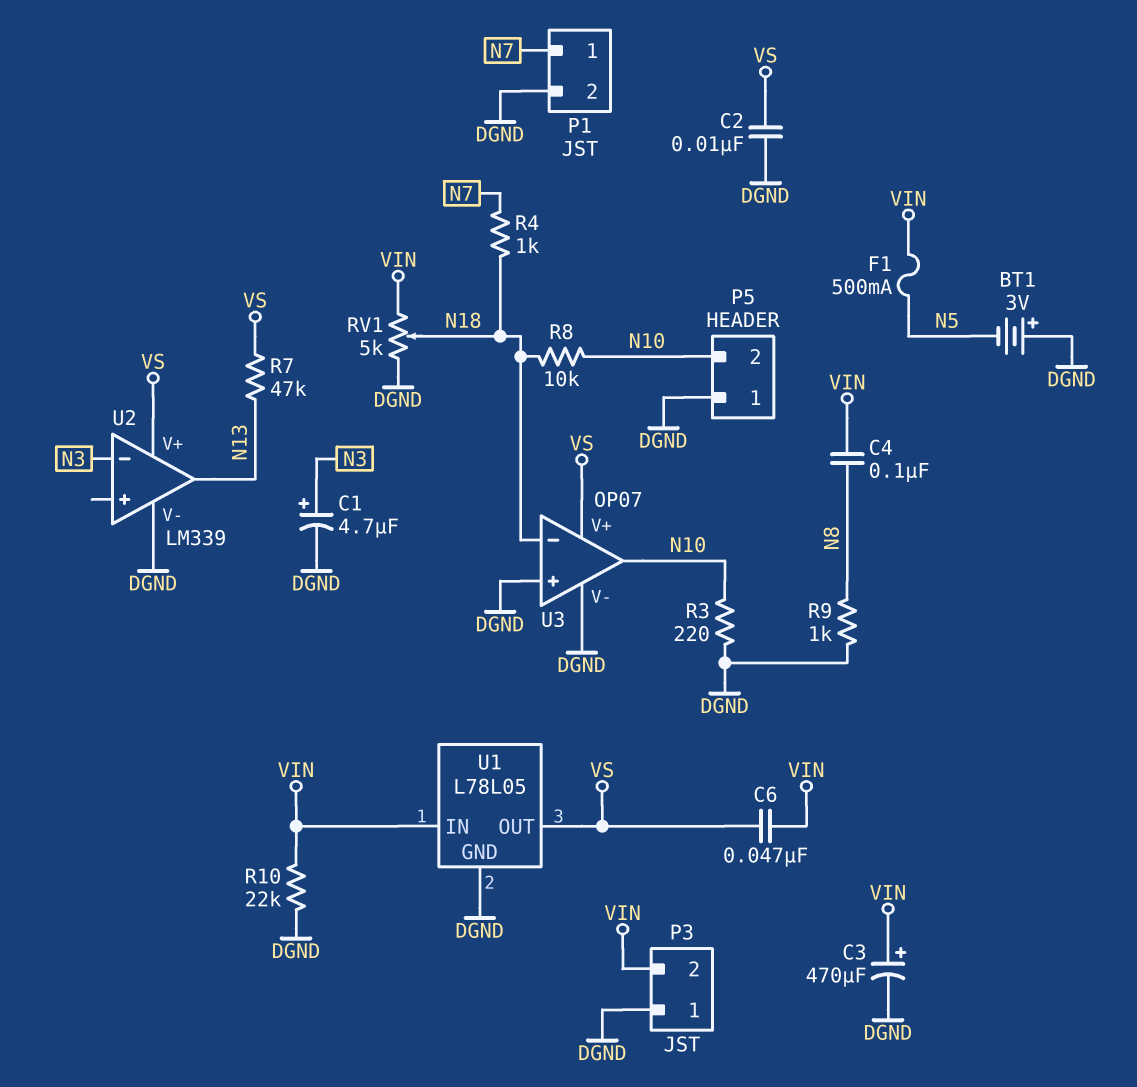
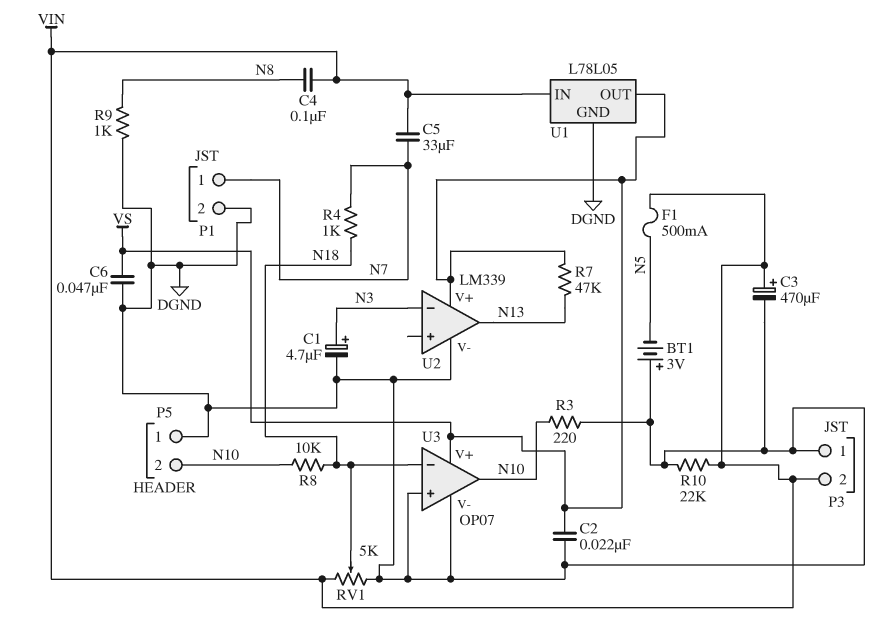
C2: 10nF (DGND, VS) -> 22nF (DGND, VS)
C5: none -> 33uF (N7, VIN)
C6: 47nF (VIN, VS) -> 47nF (DGND, VS)

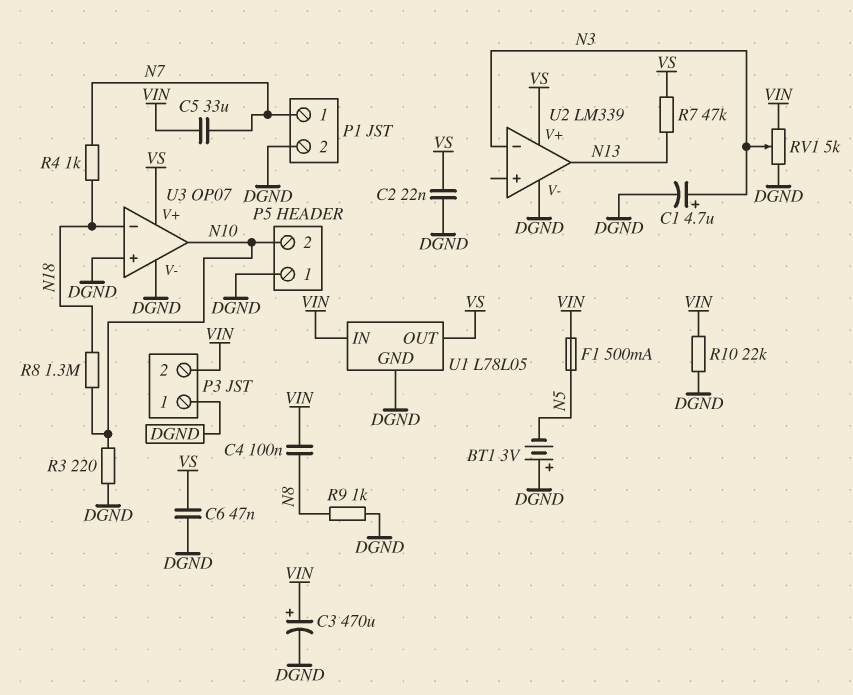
R8: 10k (N10, N18) -> 1.3M (N10, N18)
RV1: 5k (DGND, VIN, wiper N18) -> 5k (DGND, VIN, wiper N3)

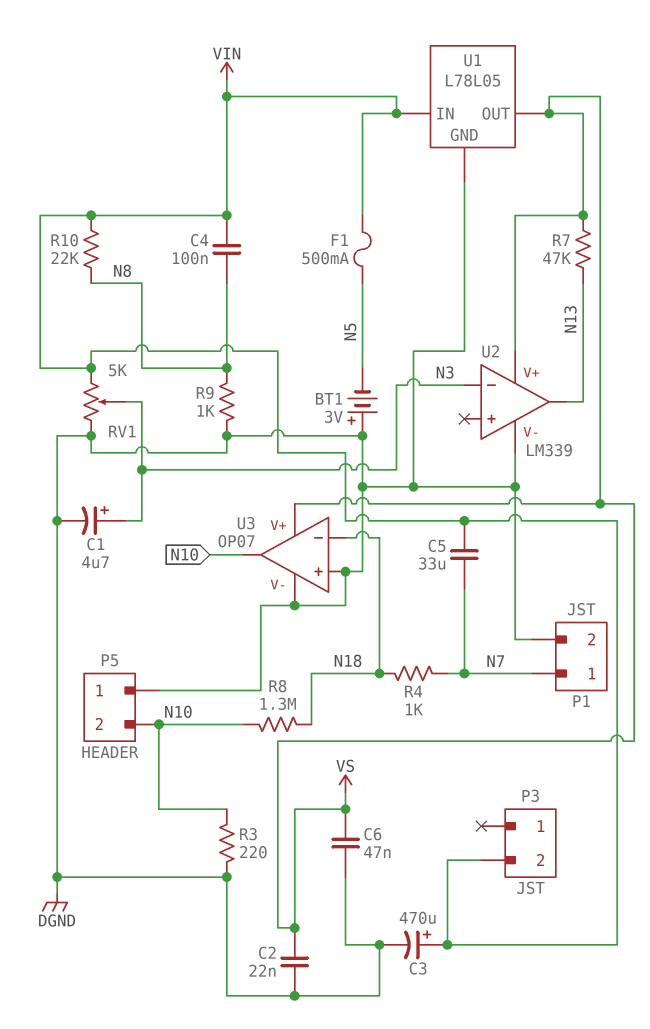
P3 pin 1: DGND -> none
R10: 22k (DGND, VIN) -> 22k (N8, VIN)

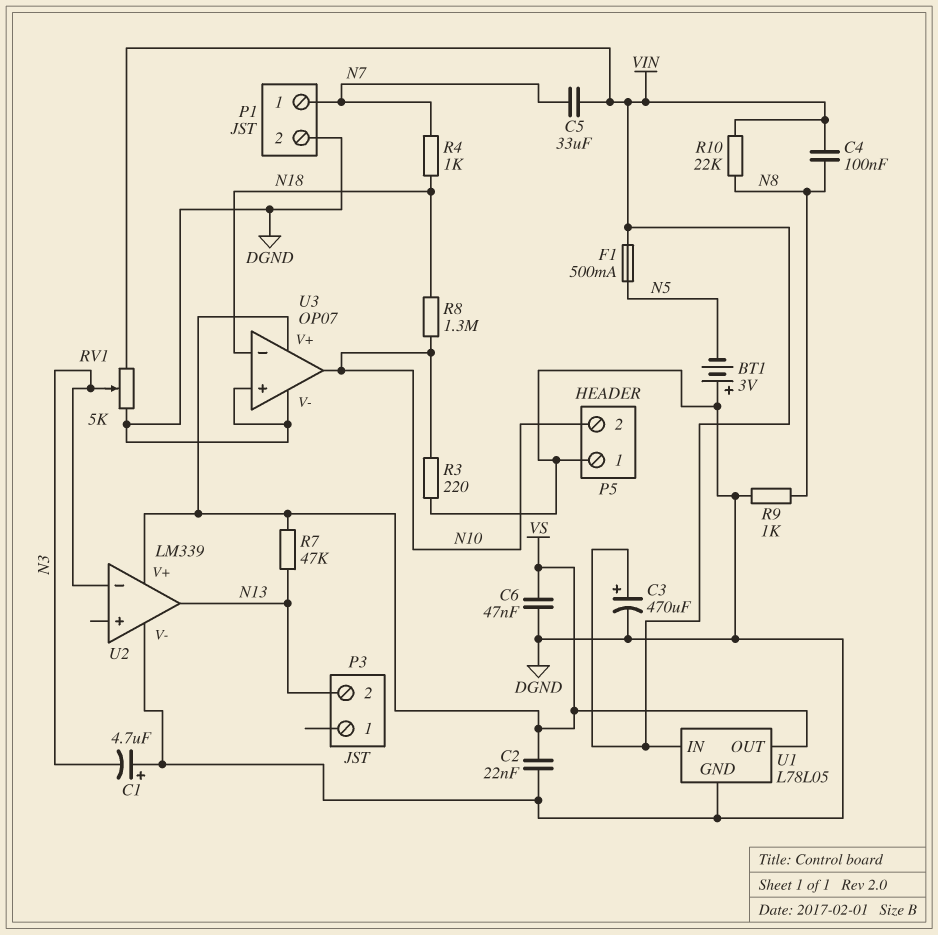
C1: 4.7uF (plus N3, minus DGND) -> 4.7uF (plus DGND, minus N3)
P3 pin 2: VIN -> N13

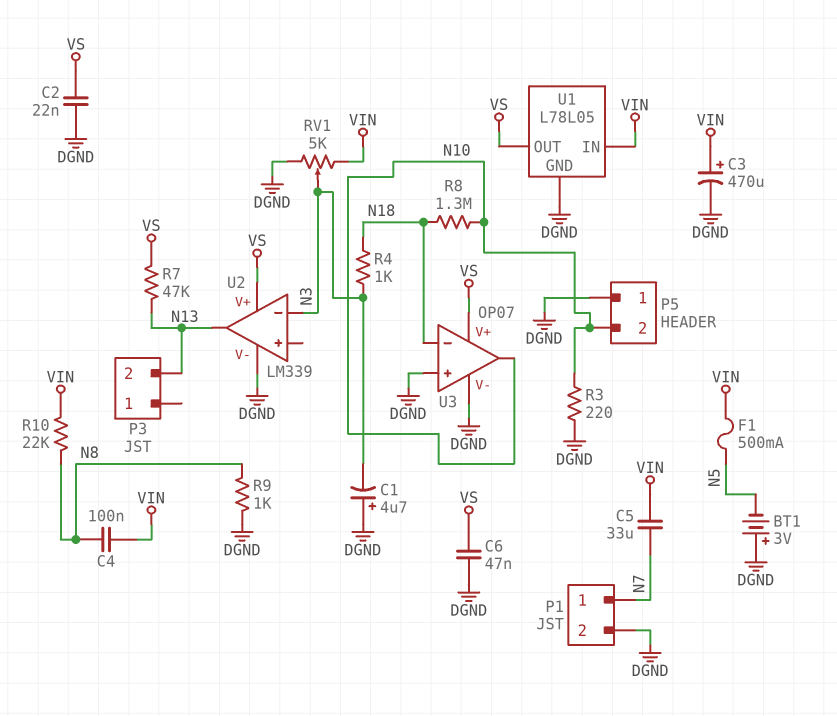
R4: 1k (N7, N18) -> 1k (N3, N18)

